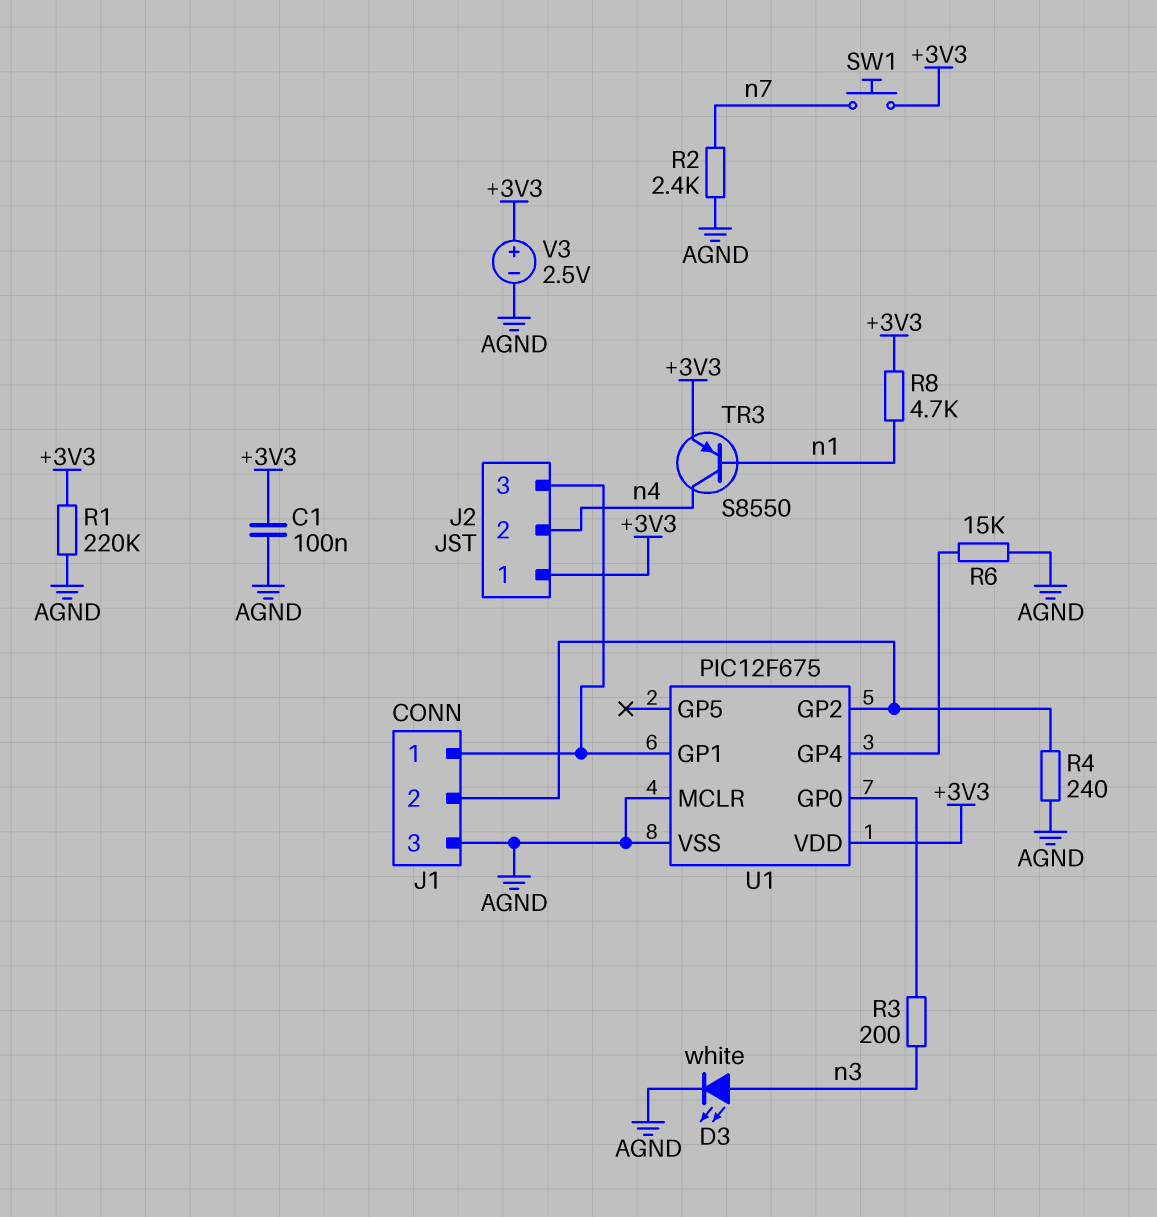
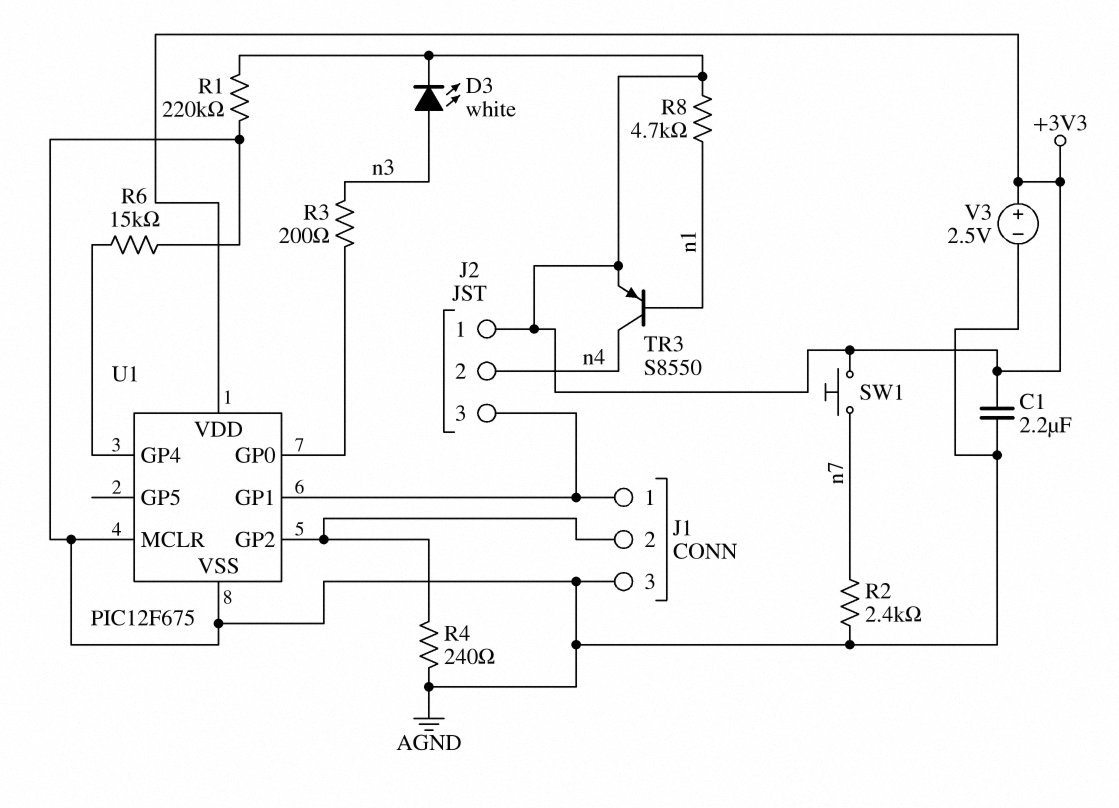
C1: 100nF (+3V3, AGND) -> 2.2uF (+3V3, AGND)
D3: LED white (A n3, K AGND) -> LED white (A n3, K +3V3)

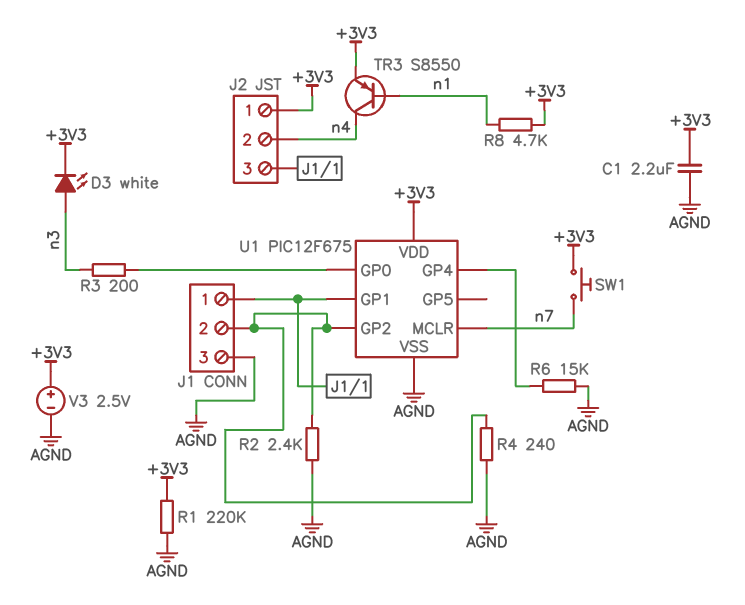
R2: 2.4k (AGND, n7) -> 2.4k (AGND, J1/2)
U1 pin MCLR: AGND -> n7

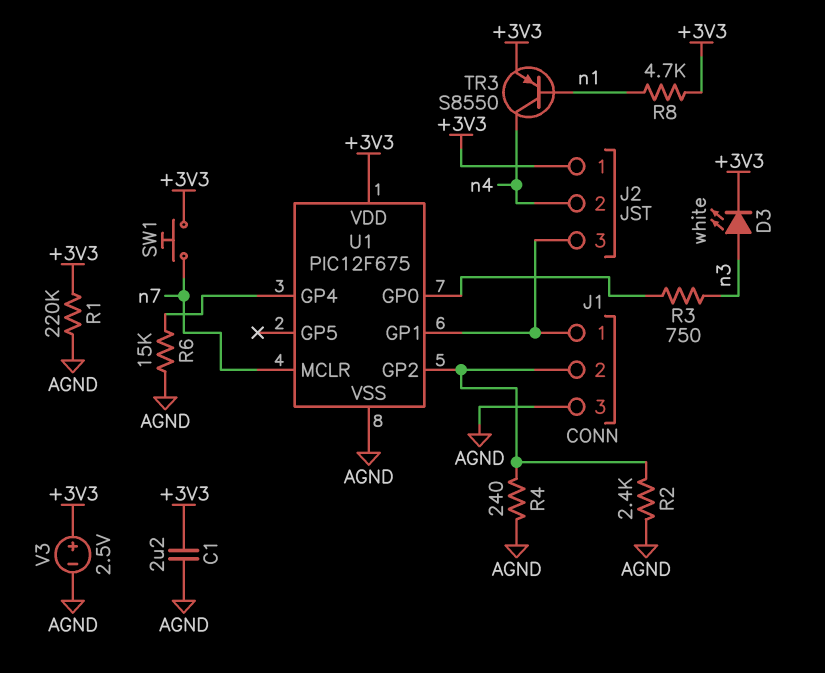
R3: 200 (U1/GP0, n3) -> 750 (U1/GP0, n3)

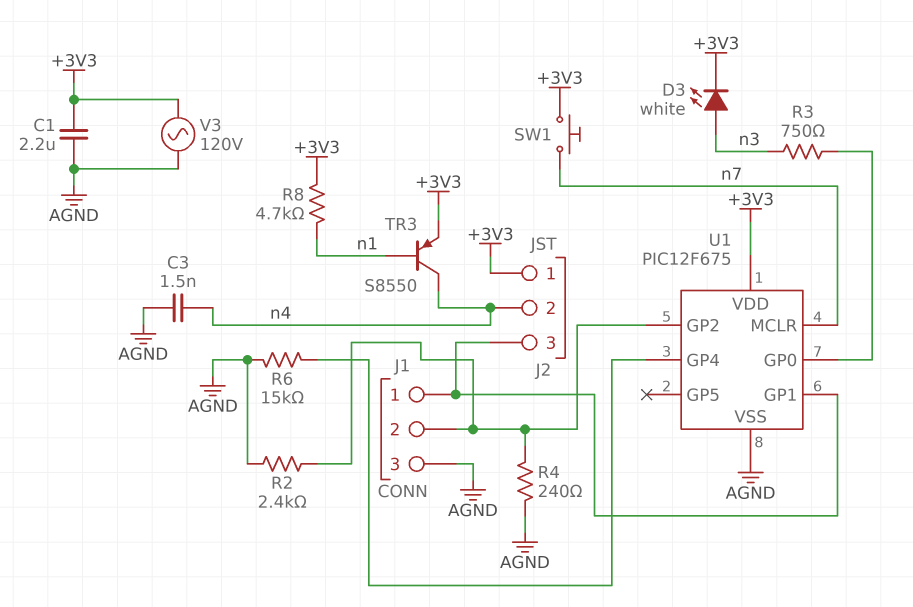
C3: none -> 1.5nF (AGND, n4)
R1: 220k (+3V3, AGND) -> none
V3: 2.5V (plus +3V3, minus AGND) -> AC 120V (+3V3, AGND)

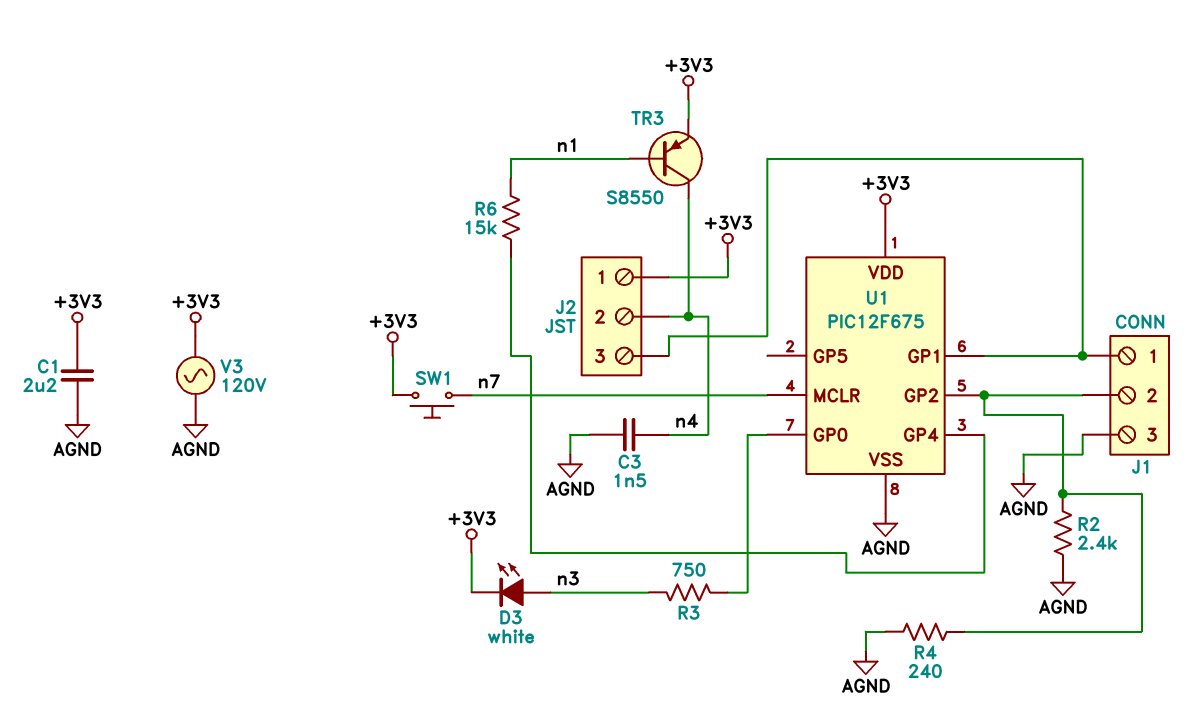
R6: 15k (AGND, U1/GP4) -> 15k (U1/GP4, n1)
R8: 4.7k (+3V3, n1) -> none

